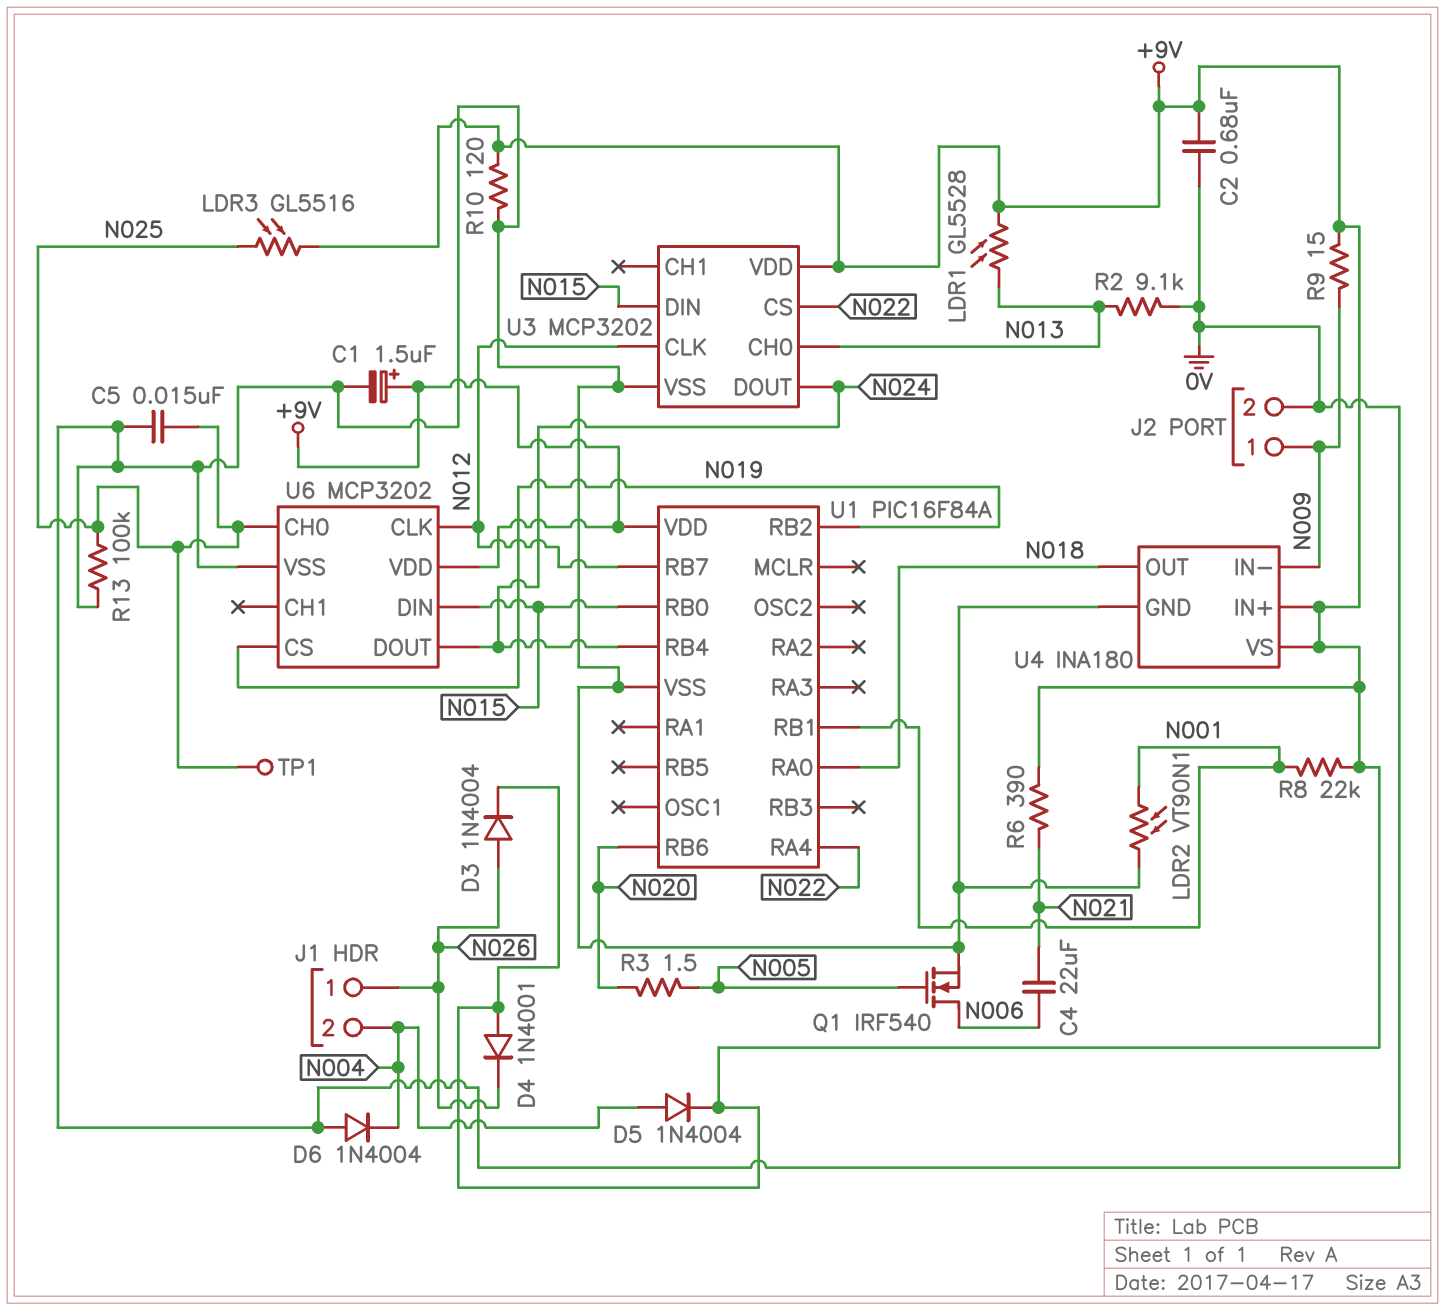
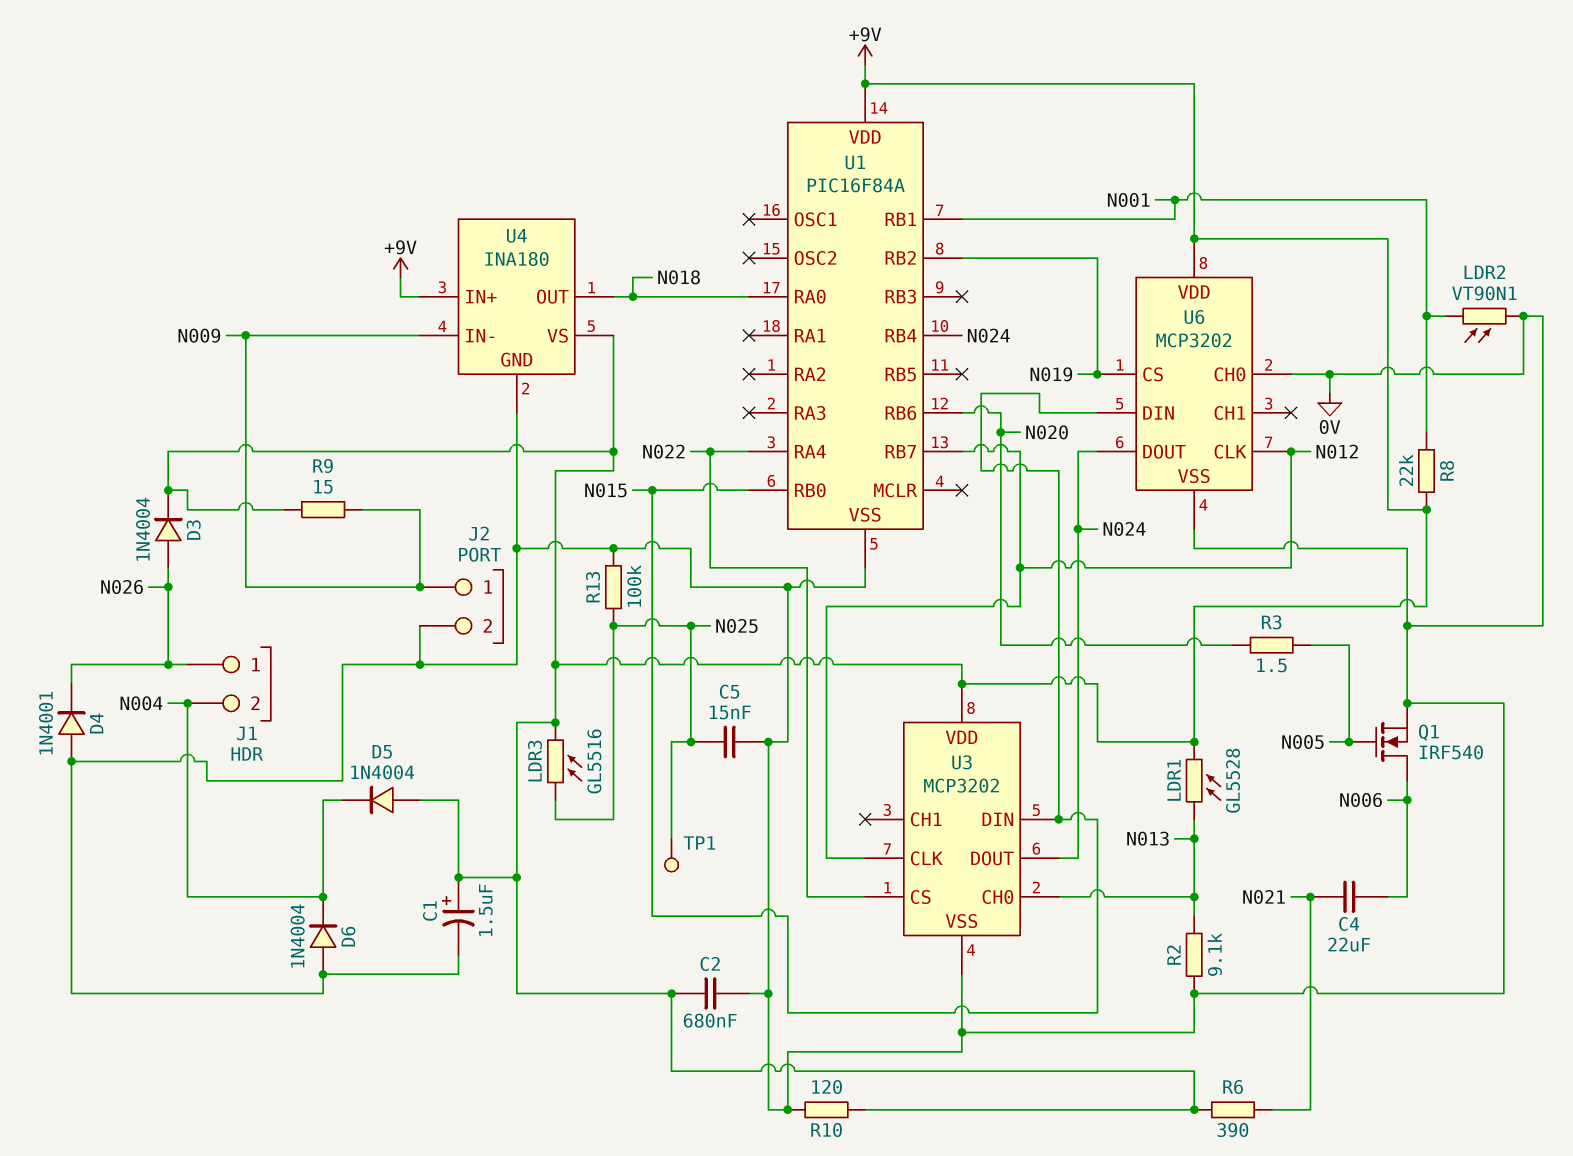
D4: diode 1N4001 (A +9V, K N026) -> diode 1N4001 (A 0V, K N026)
D5: diode 1N4004 (A N004, K +9V) -> diode 1N4004 (A +9V, K N004)
U6 pin CH0: N025 -> 0V

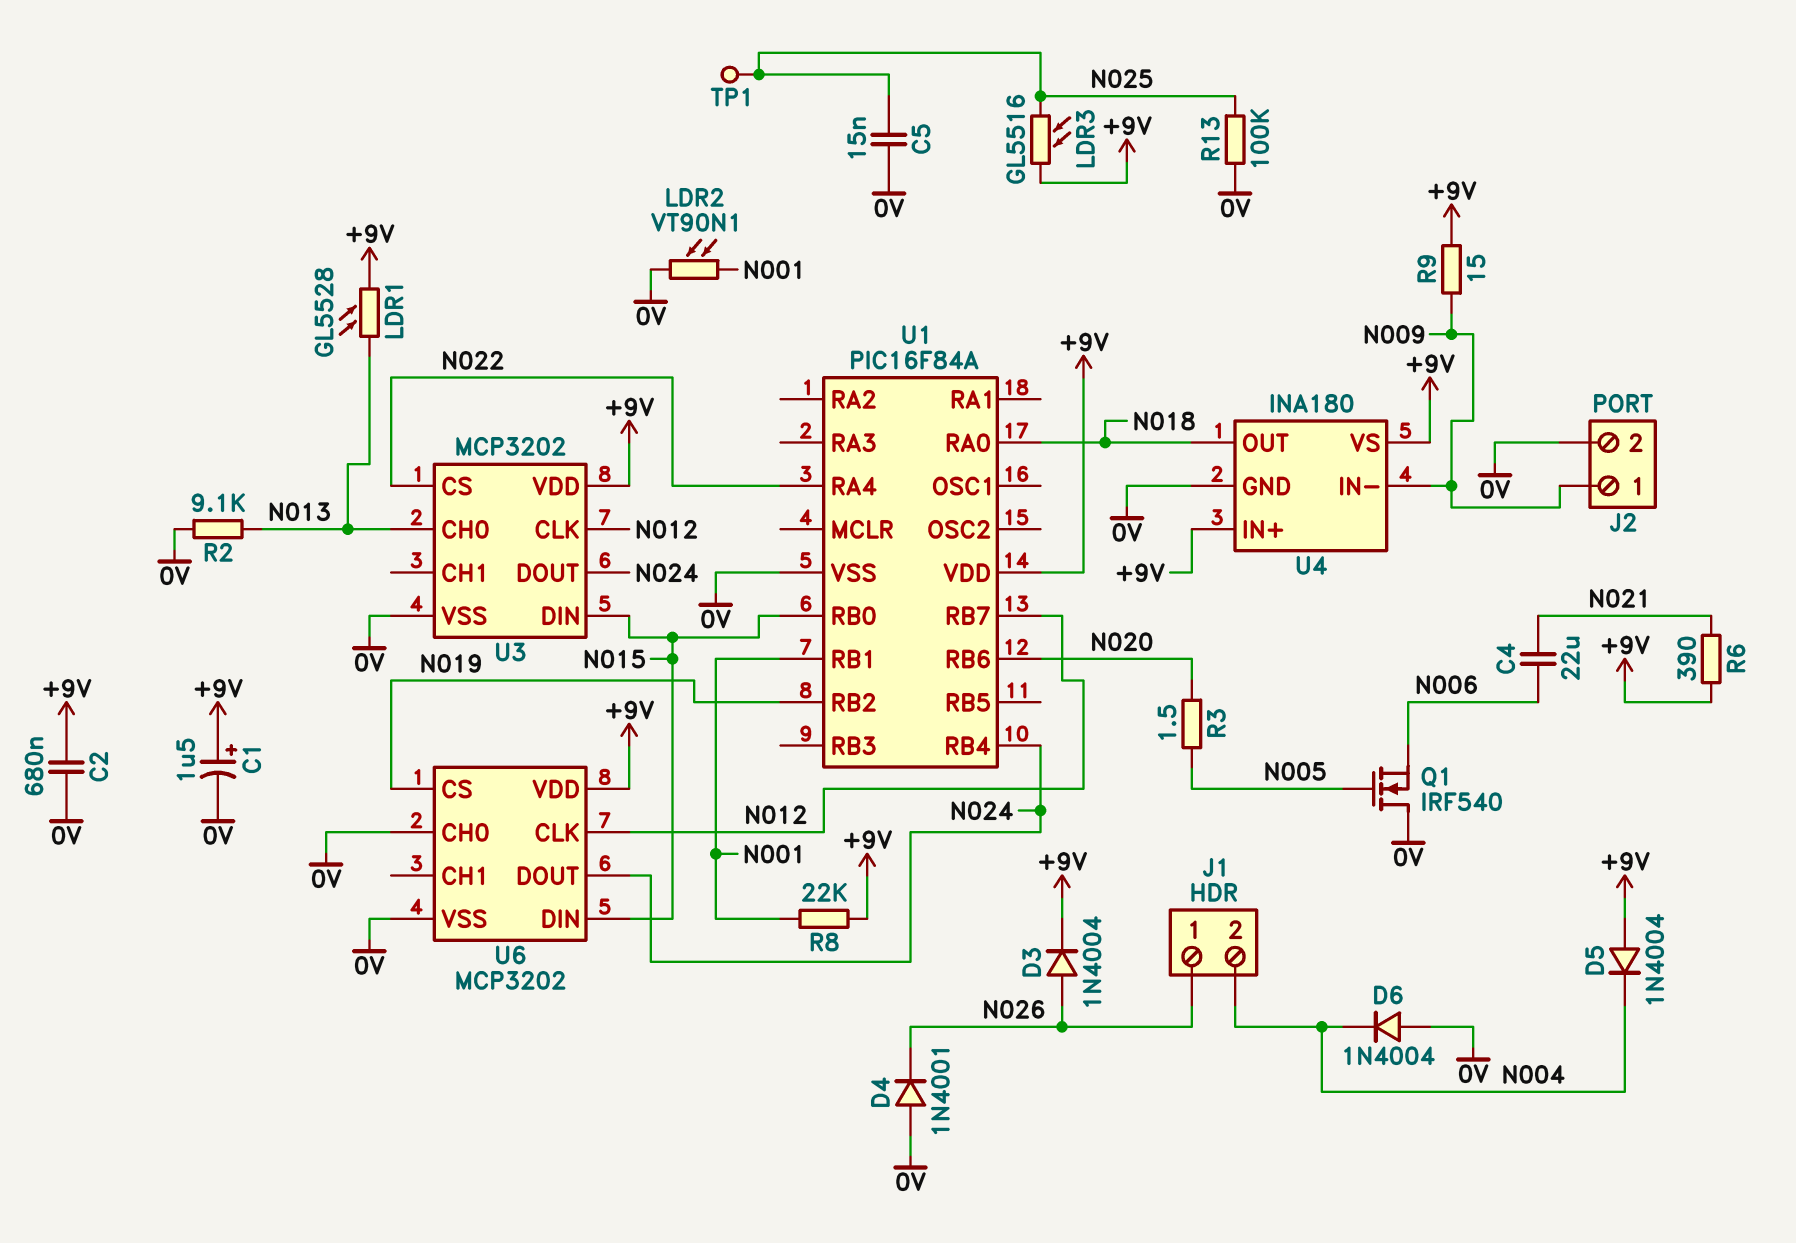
Q1: NMOS IRF540 (G N005, D N006, S 0V) -> NMOS IRF540 (G N005, D 0V, S N006)
R10: 120 (+9V, 0V) -> none

